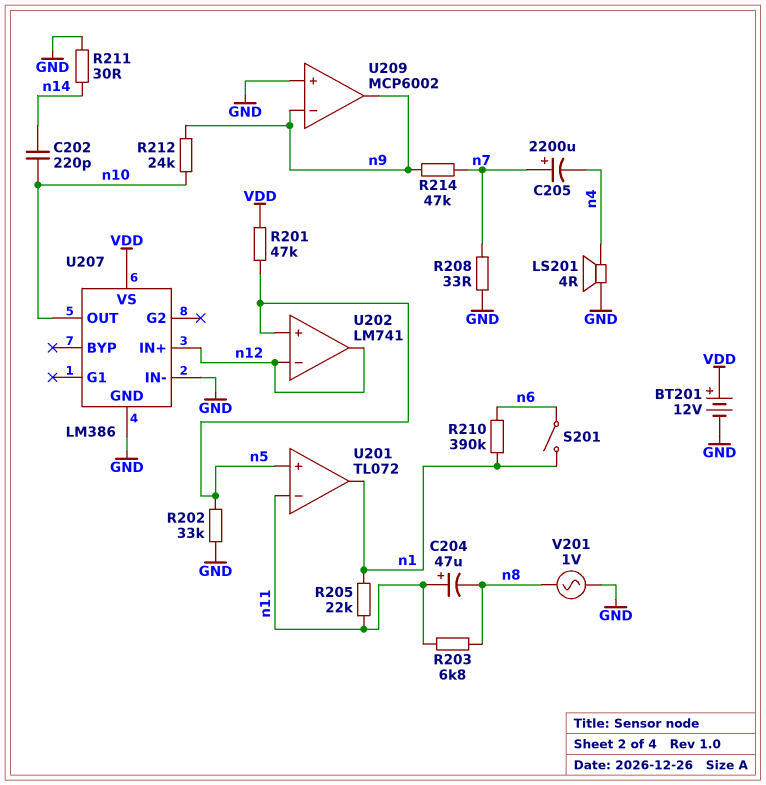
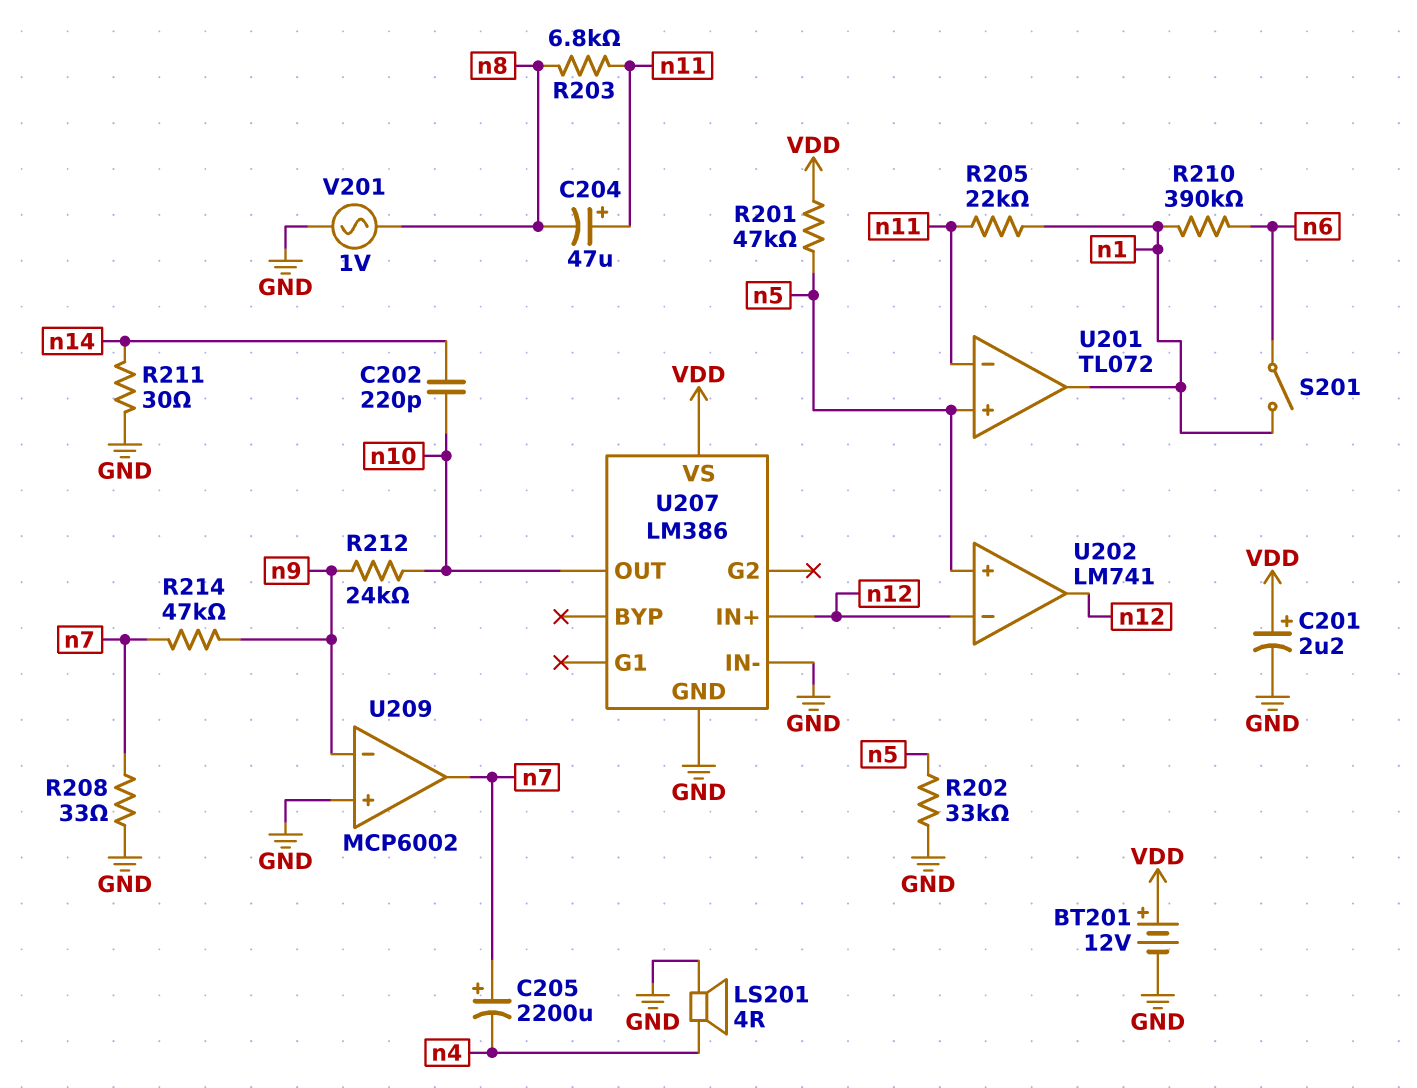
C201: none -> 2.2uF (plus VDD, minus GND)
U209 pin out: n9 -> n7

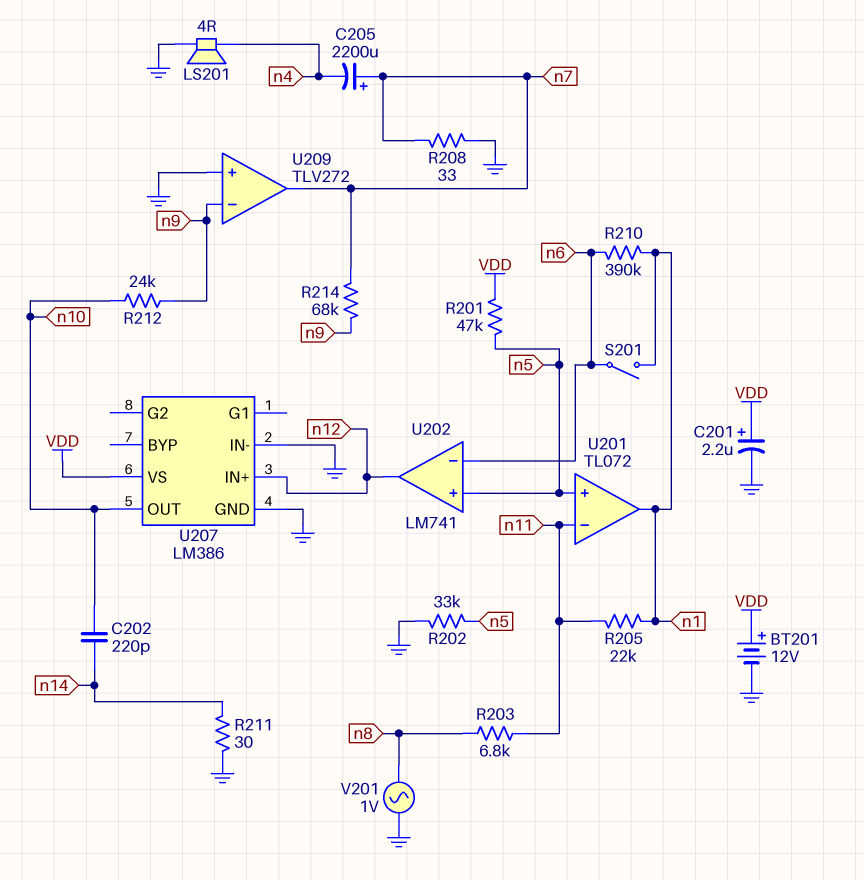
C204: 47uF (plus n11, minus n8) -> none
R214: 47k (n7, n9) -> 68k (n7, n9)
U202 pin in-: n12 -> n6
U209: MCP6002 -> TLV272

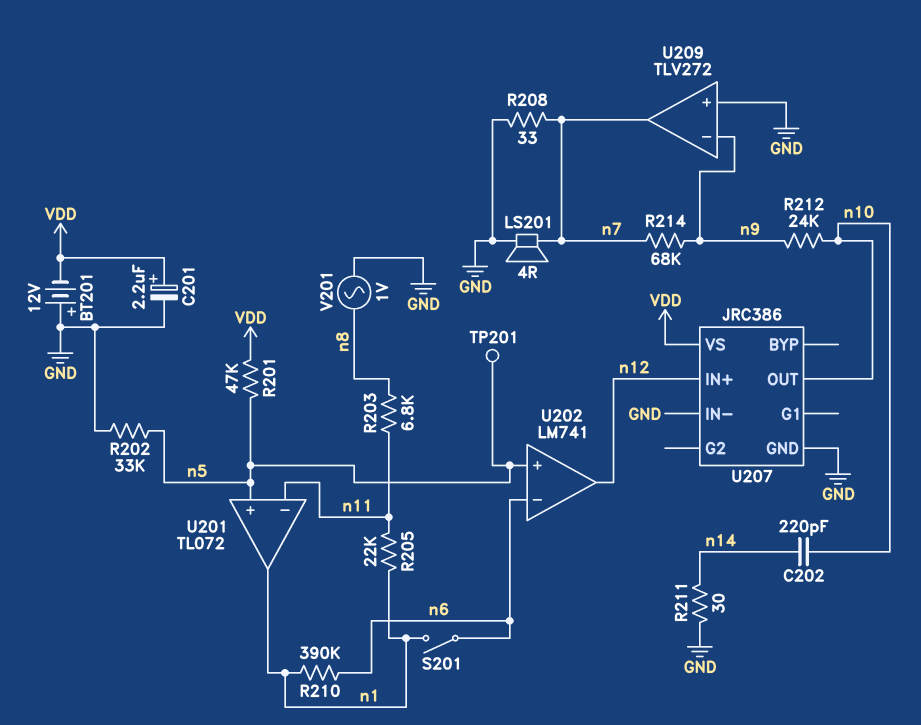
BT201: 12V (plus VDD, minus GND) -> 12V (plus GND, minus VDD)
C205: 2200uF (plus n7, minus n4) -> none
LS201: speaker 4R (GND, n4) -> speaker 4R (GND, n7)
TP201: none -> test point (n5)
U207: LM386 -> JRC386

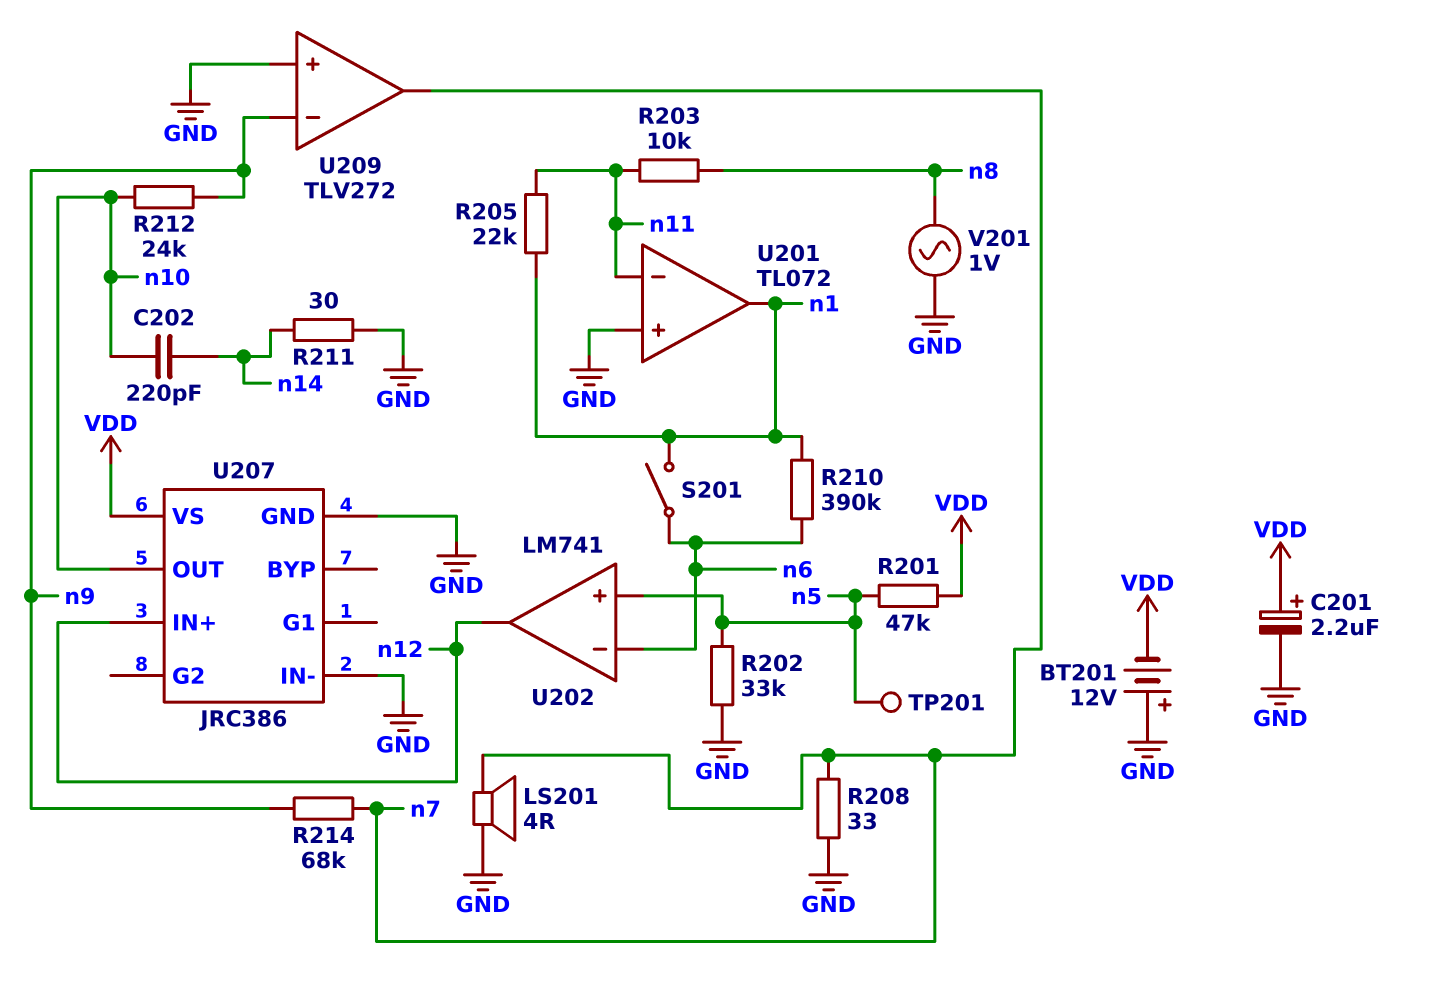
R203: 6.8k (n8, n11) -> 10k (n8, n11)
U201 pin in+: n5 -> GND

